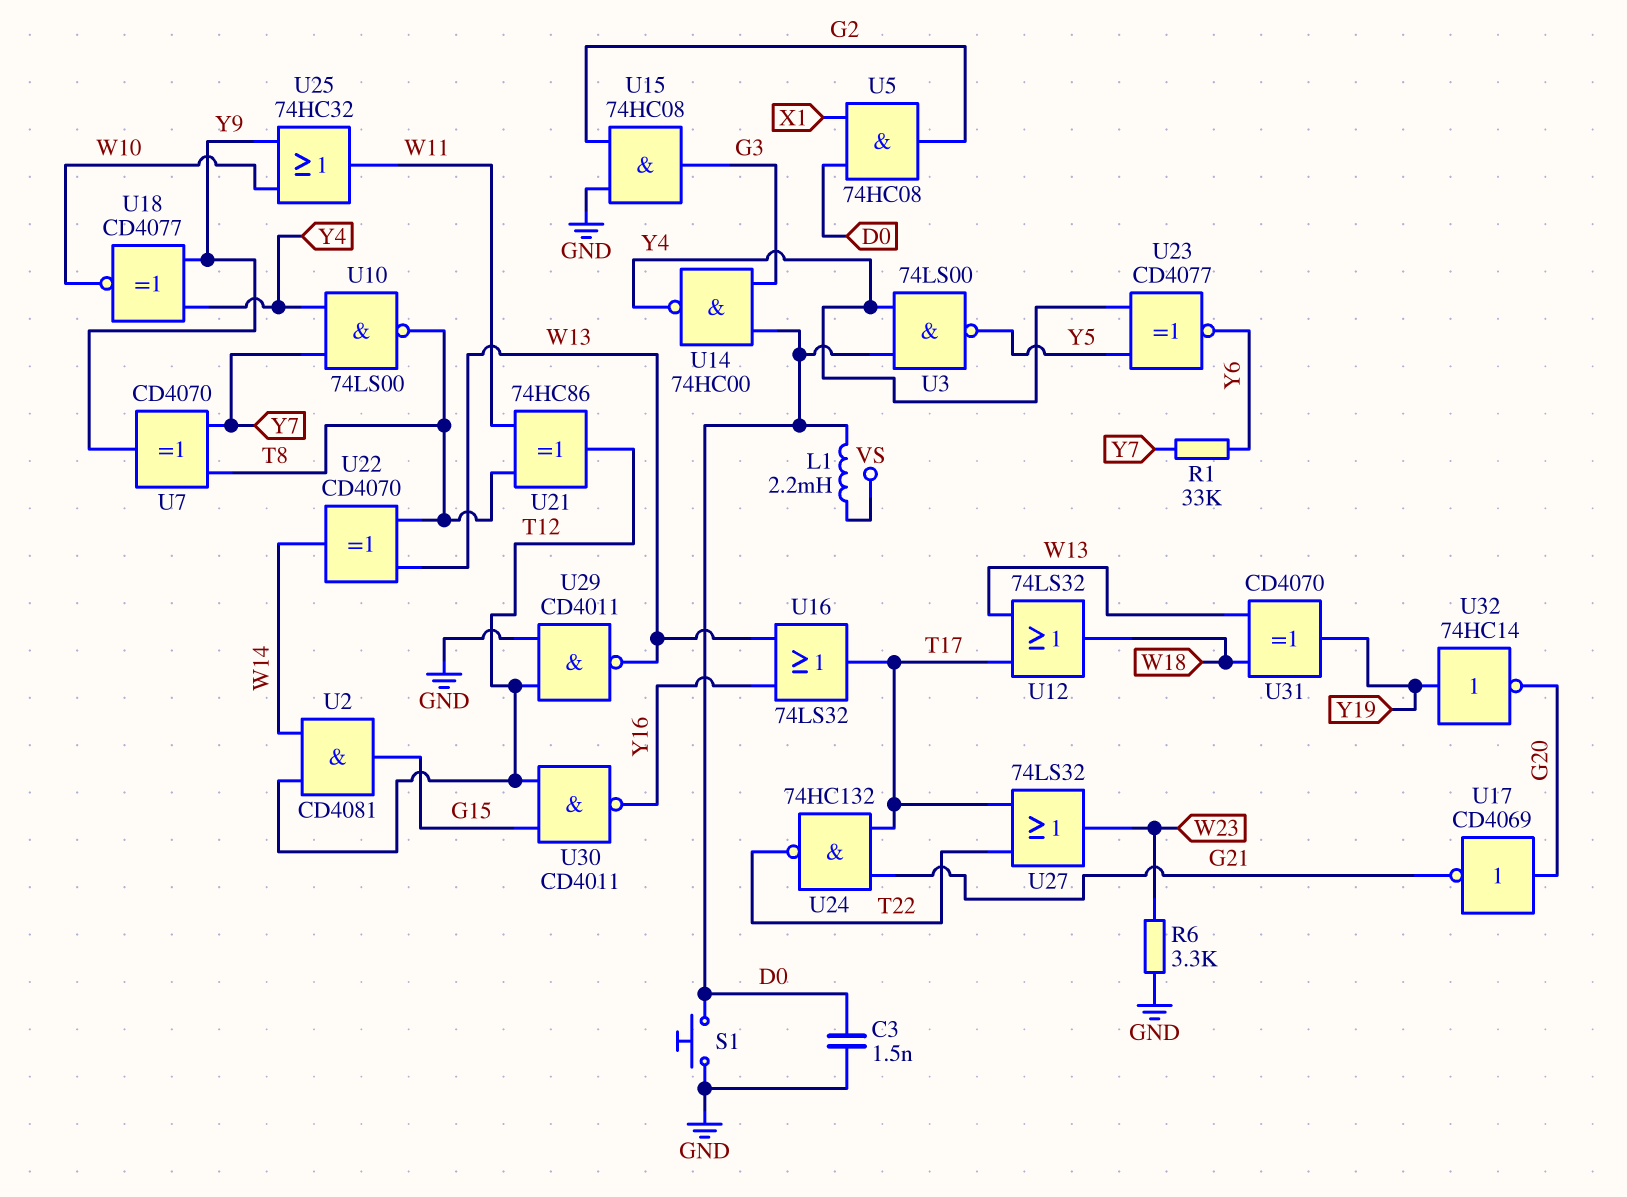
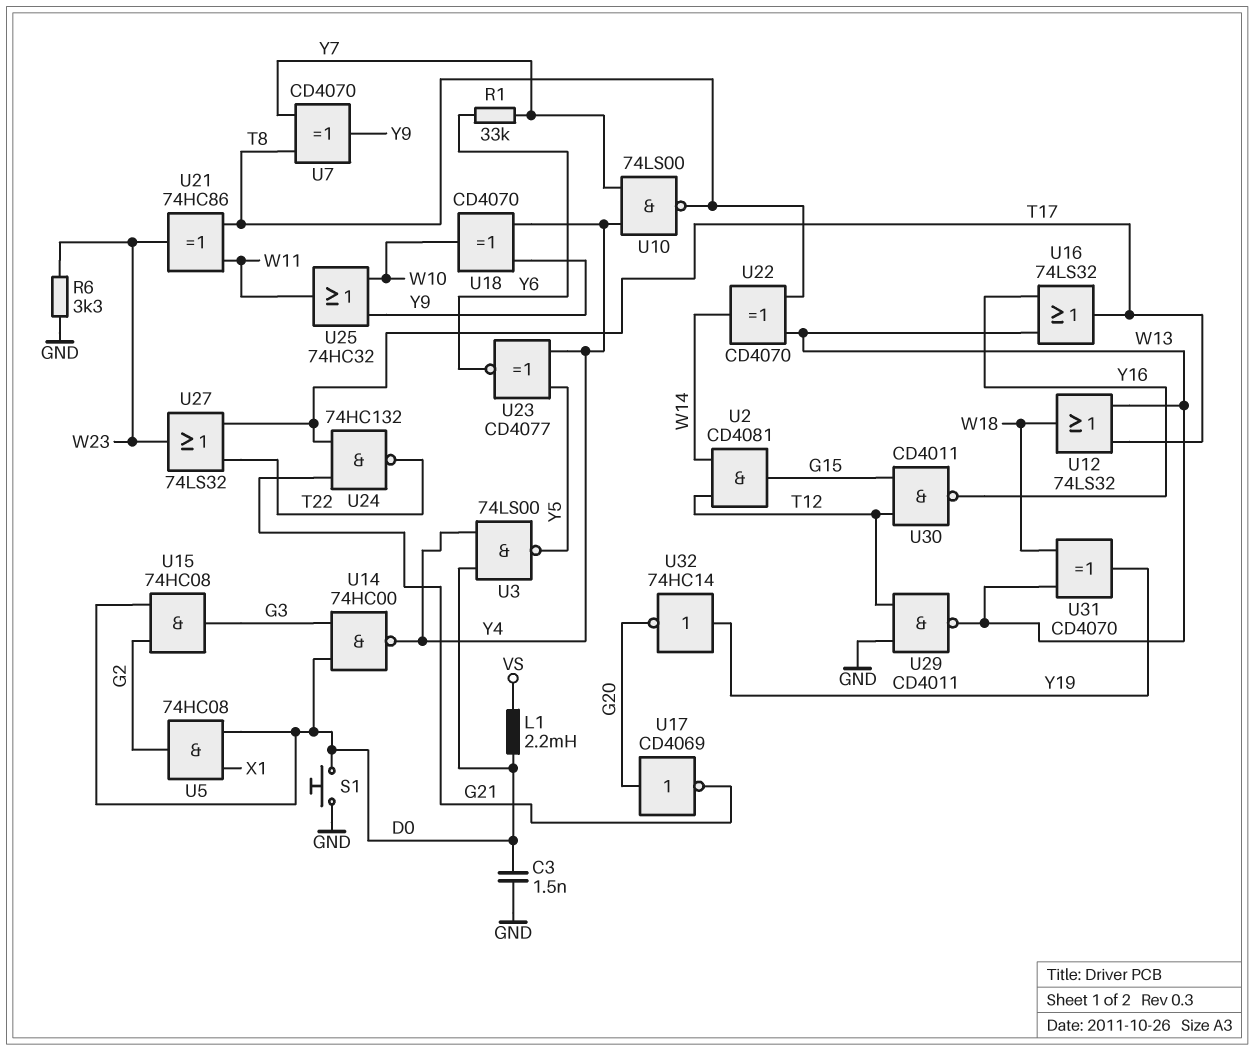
U15: AND 74HC08 (in G2, in GND, out G3) -> AND 74HC08 (in D0, in G2, out G3)
U18: XNOR CD4077 (in Y4, in Y9, out W10) -> XOR CD4070 (in Y4, in Y9, out W10)
U21: XOR 74HC86 (in T8, in W11, out T12) -> XOR 74HC86 (in T8, in W11, out W23)

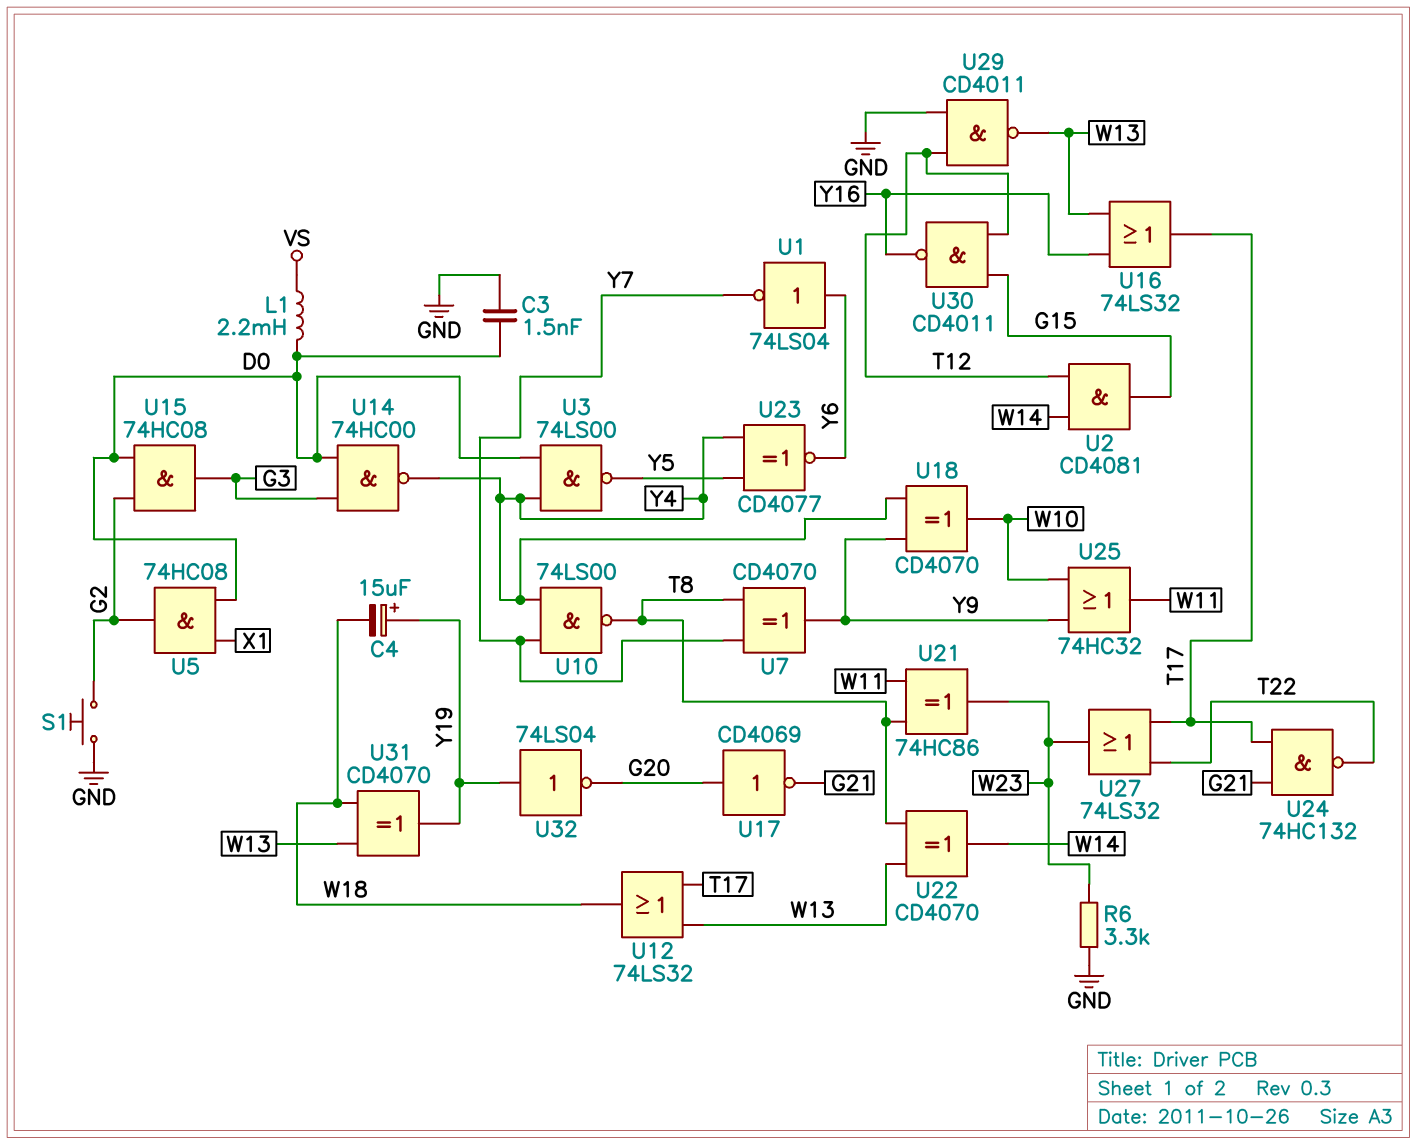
C4: none -> 15uF (plus Y19, minus W18)
R1: 33k (Y6, Y7) -> none
S1: button (D0, GND) -> button (G2, GND)
U1: none -> NOT 74LS04 (in Y6, out Y7)
U32: NOT 74HC14 (in Y19, out G20) -> NOT 74LS04 (in Y19, out G20)

